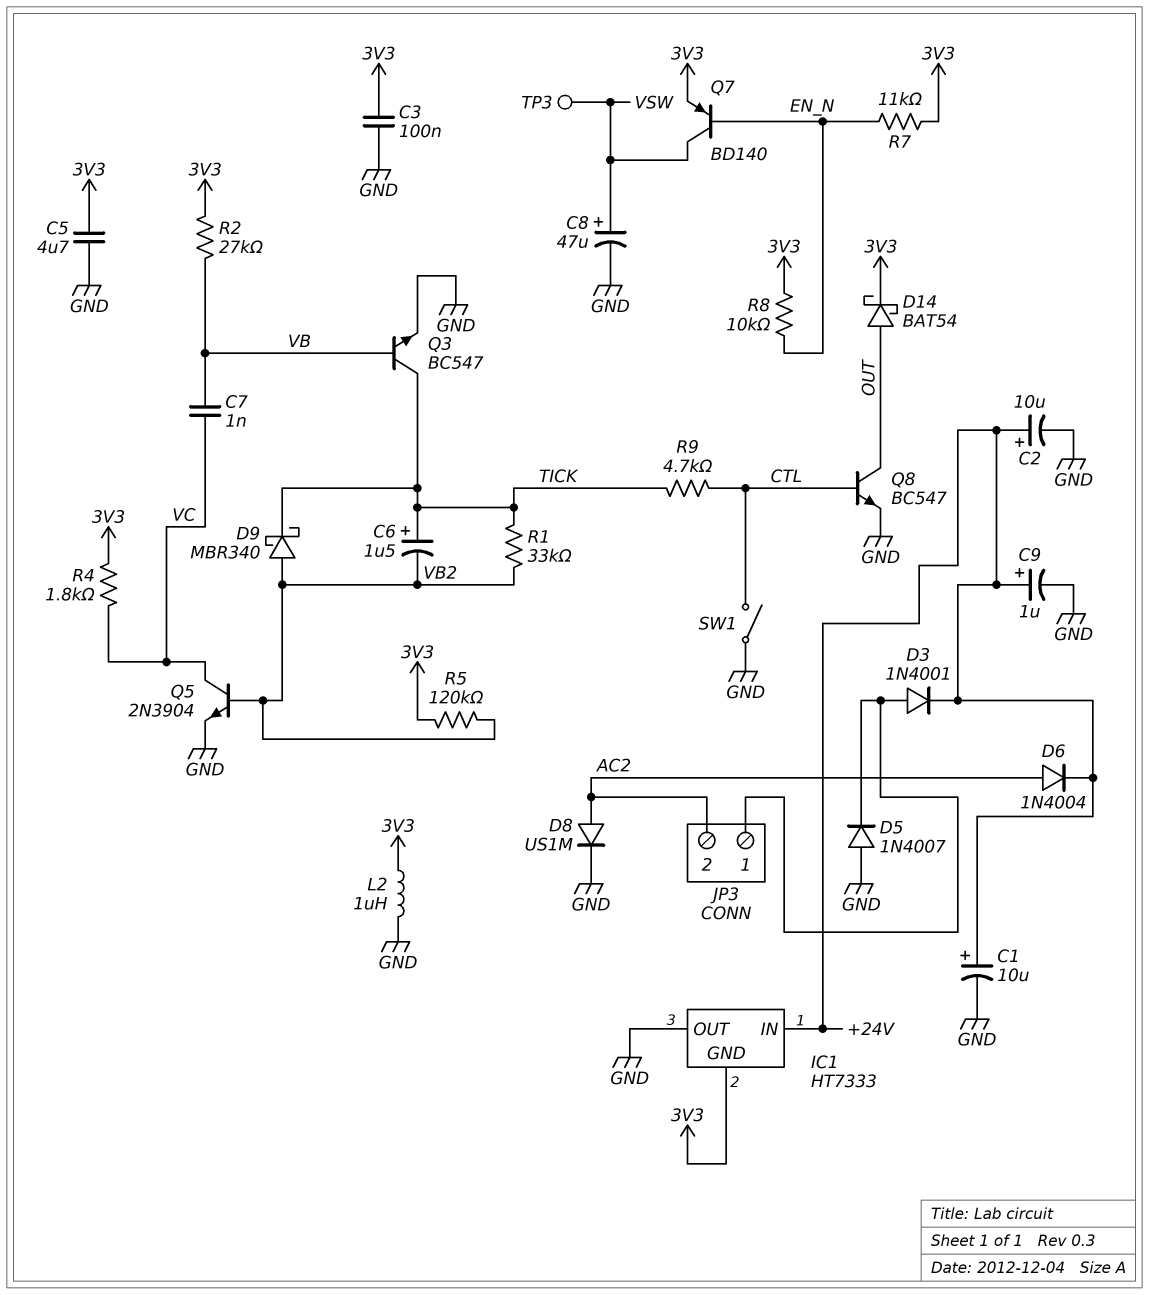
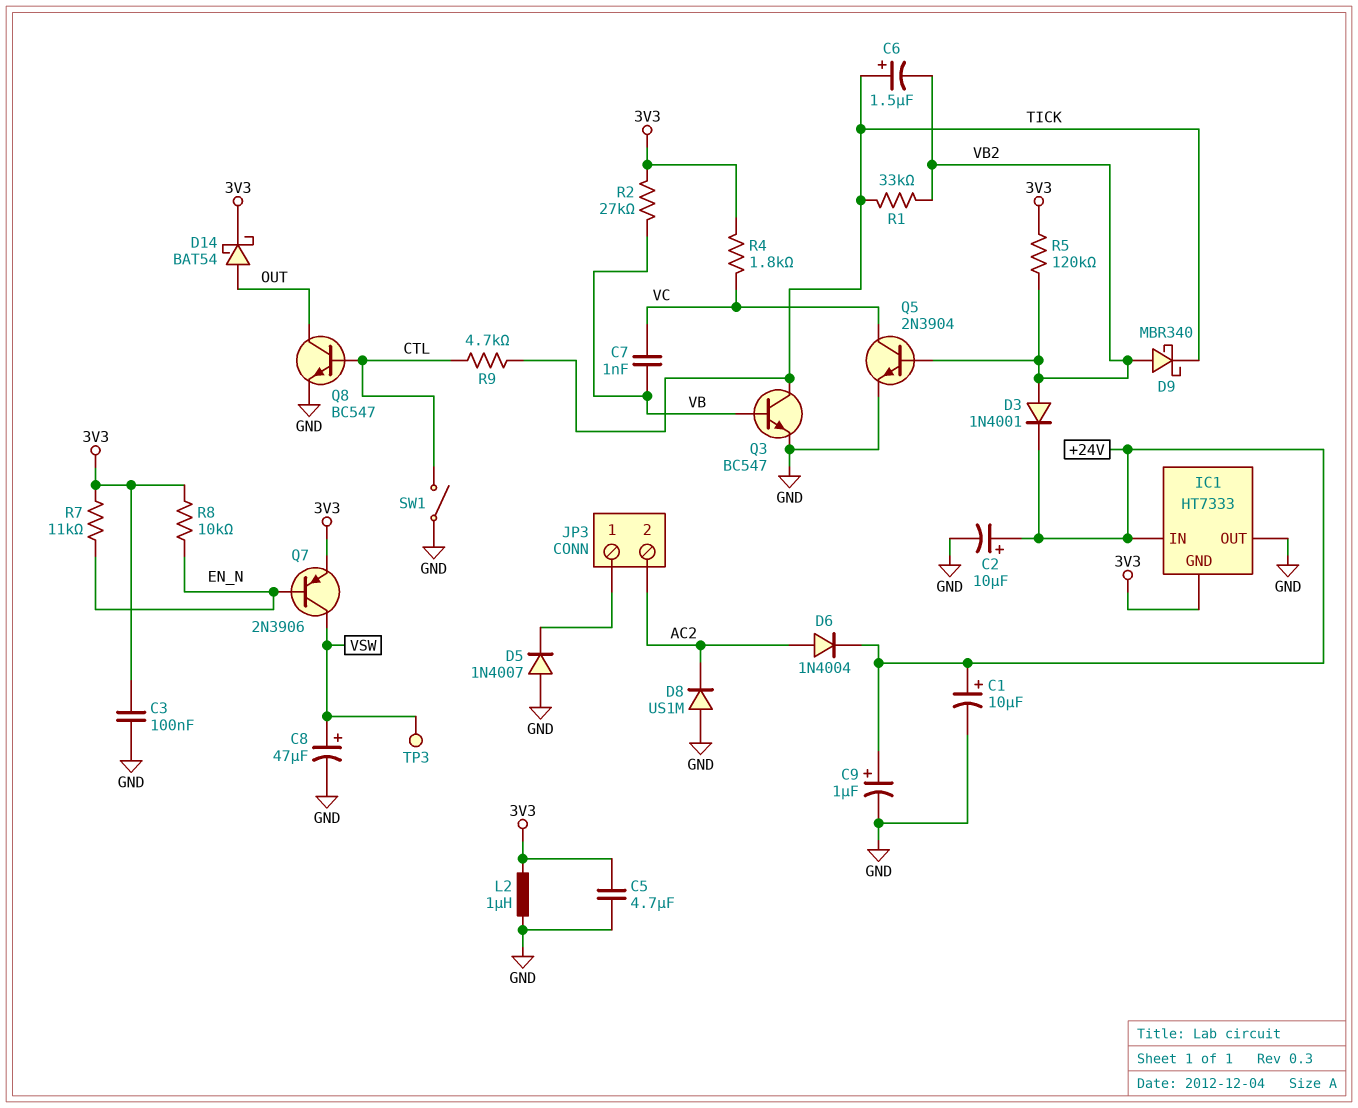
D3: diode 1N4001 (A JP3/1, K +24V) -> diode 1N4001 (A VB2, K +24V)
D8: diode US1M (A AC2, K GND) -> diode US1M (A GND, K AC2)
Q7: PNP BD140 (B EN_N, C VSW, E 3V3) -> PNP 2N3906 (B EN_N, C VSW, E 3V3)

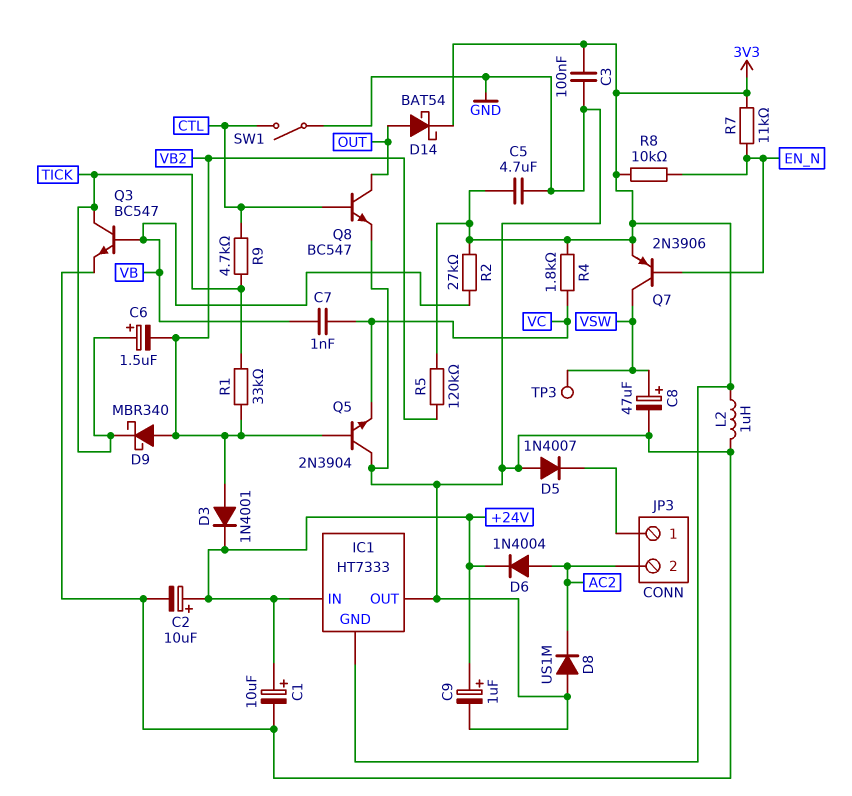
Q5: NPN 2N3904 (B VB2, C VC, E GND) -> NPN 2N3904 (B VB2, C GND, E VC)

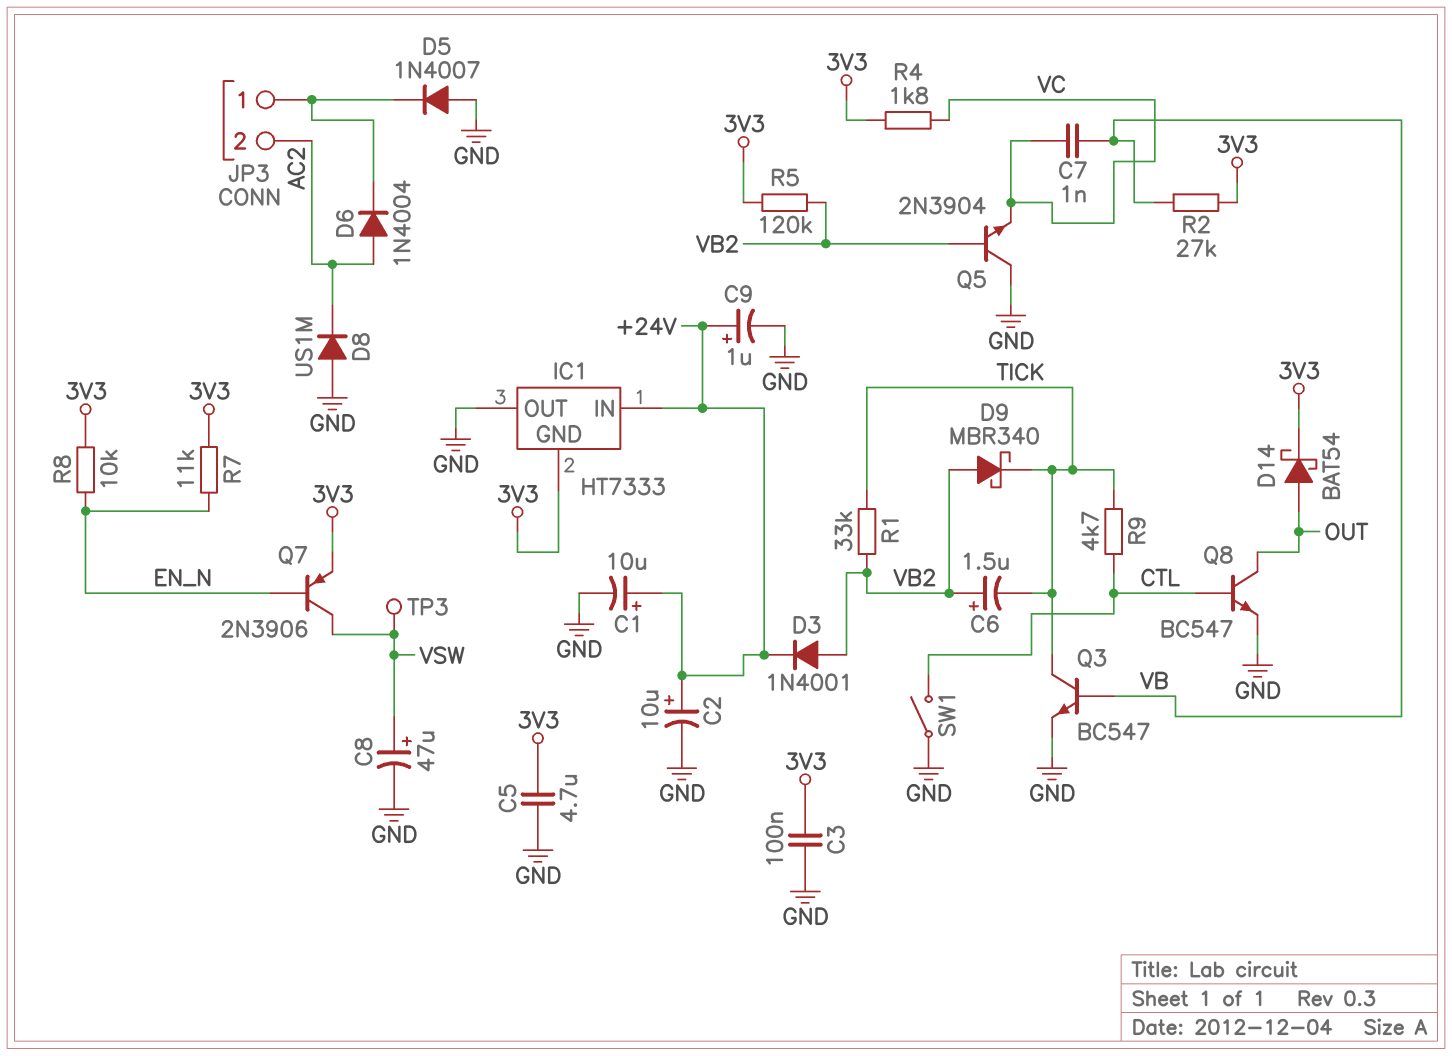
C6: 1.5uF (plus TICK, minus VB2) -> 1.5uF (plus VB2, minus TICK)
D6: diode 1N4004 (A AC2, K +24V) -> diode 1N4004 (A AC2, K JP3/1)
L2: 1uH (3V3, GND) -> none

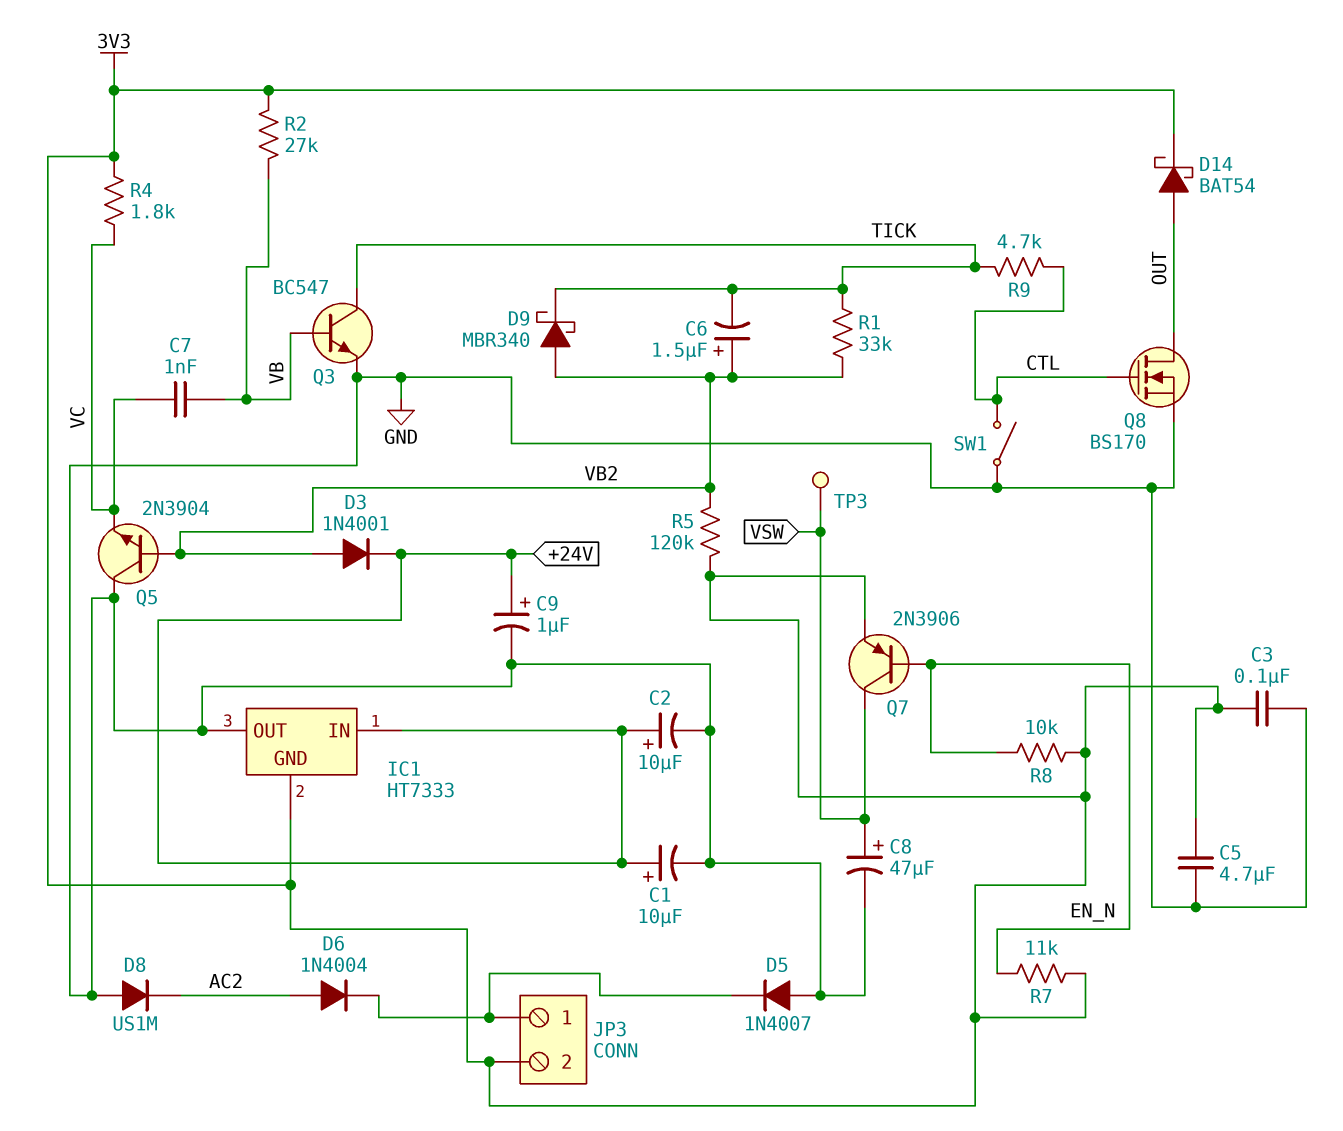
JP3 pin 2: AC2 -> 3V3
Q8: NPN BC547 (B CTL, C OUT, E GND) -> NMOS BS170 (G CTL, D OUT, S GND)

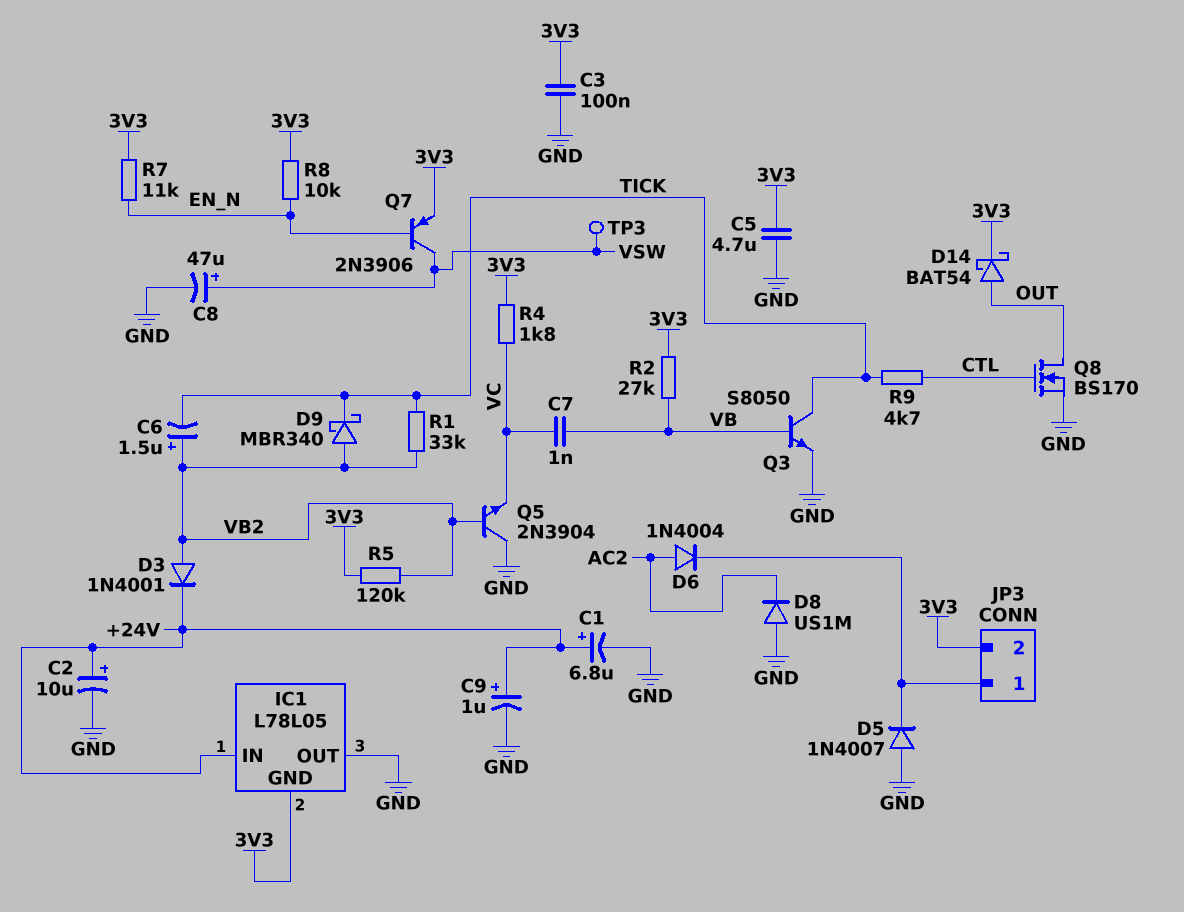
C1: 10uF (plus +24V, minus GND) -> 6.8uF (plus +24V, minus GND)
IC1: HT7333 -> L78L05
Q3: NPN BC547 (B VB, C TICK, E GND) -> NPN S8050 (B VB, C TICK, E GND)
SW1: switch (CTL, GND) -> none

